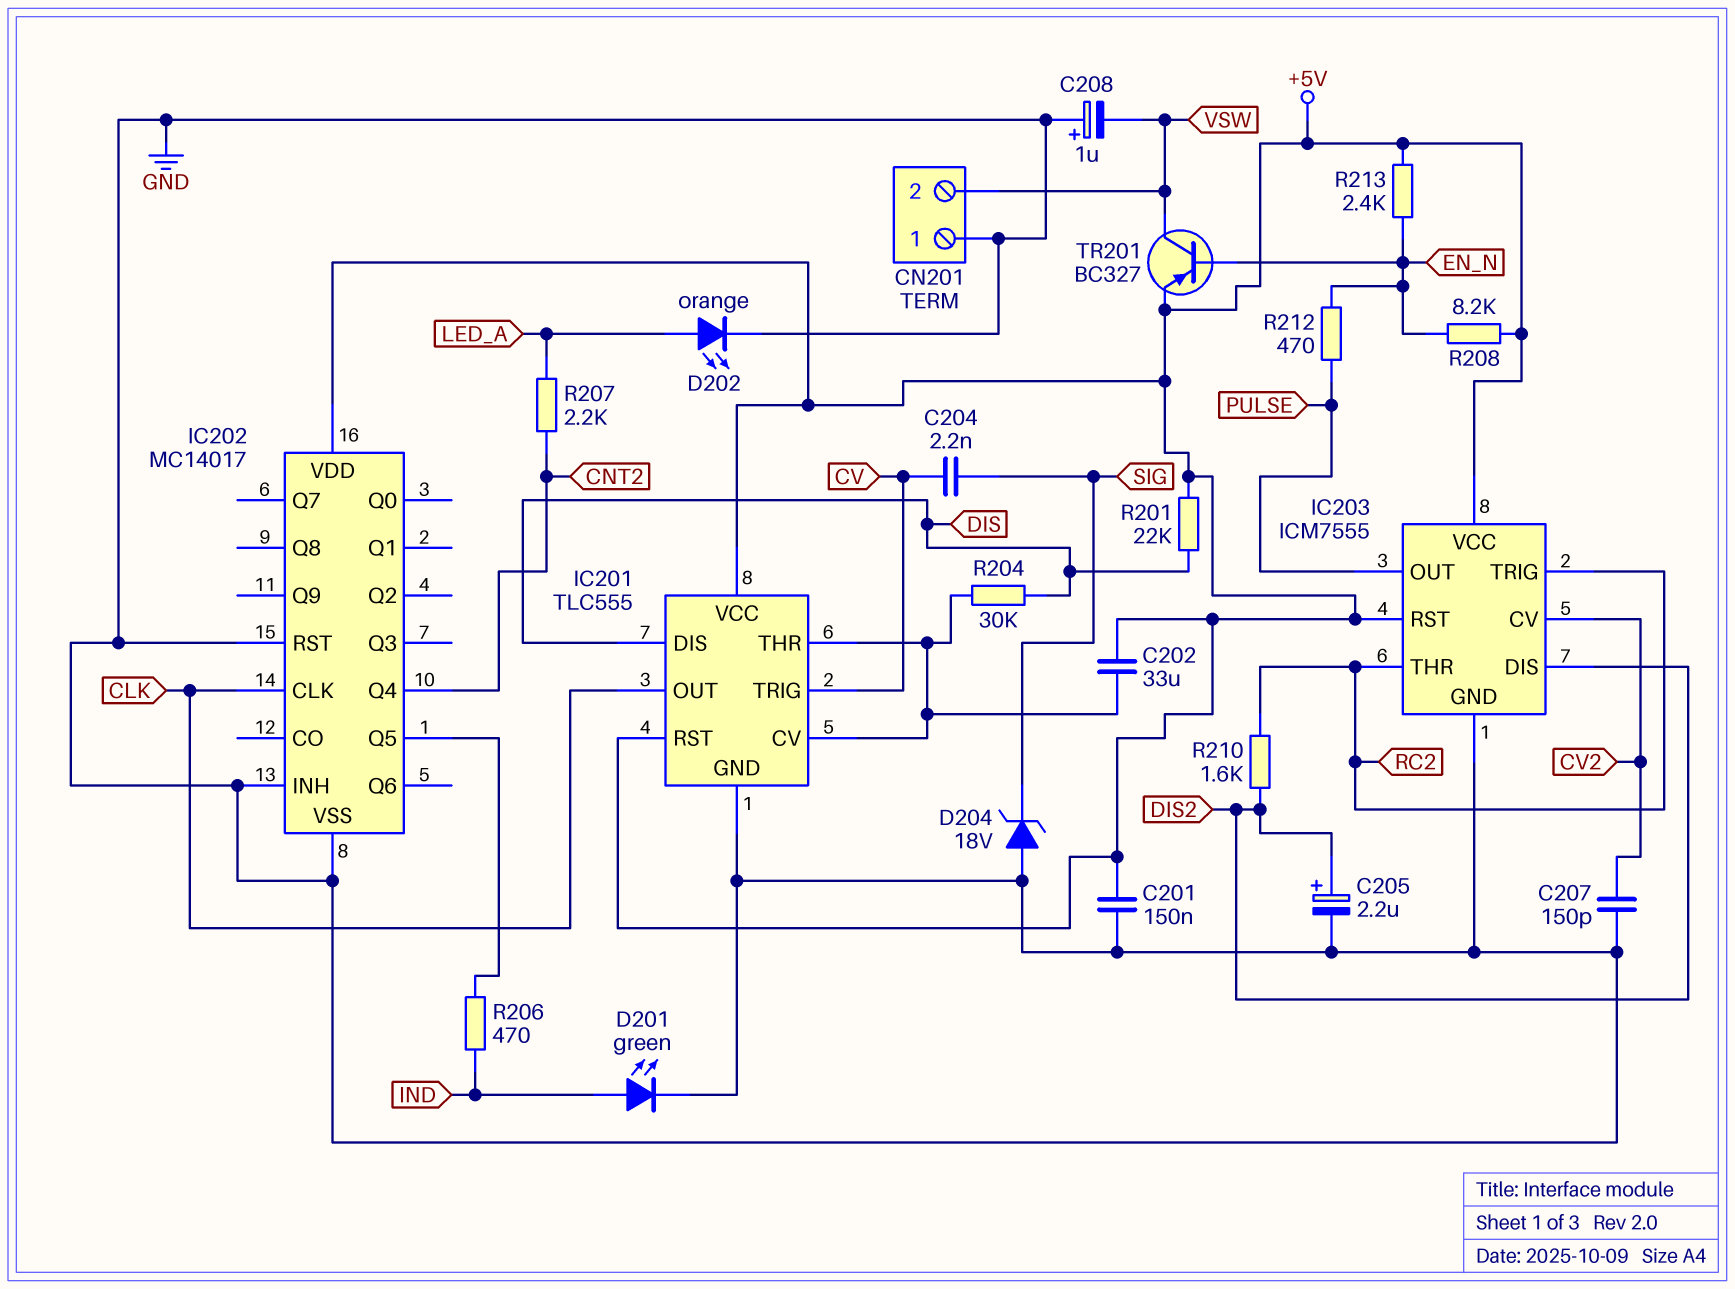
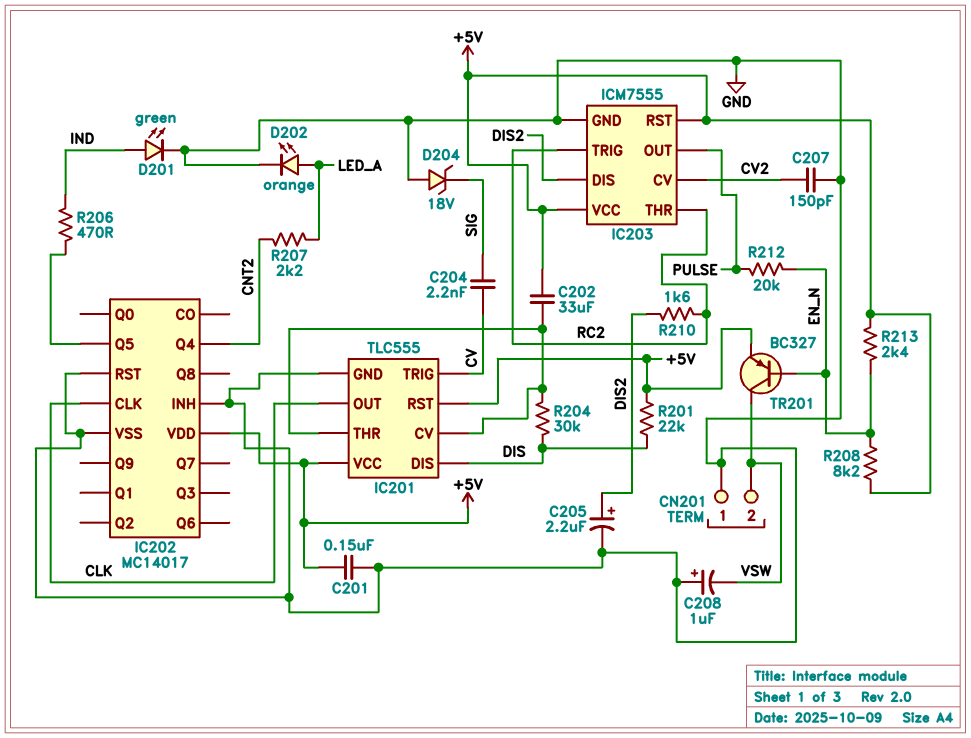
R212: 470 (EN_N, PULSE) -> 20k (EN_N, PULSE)

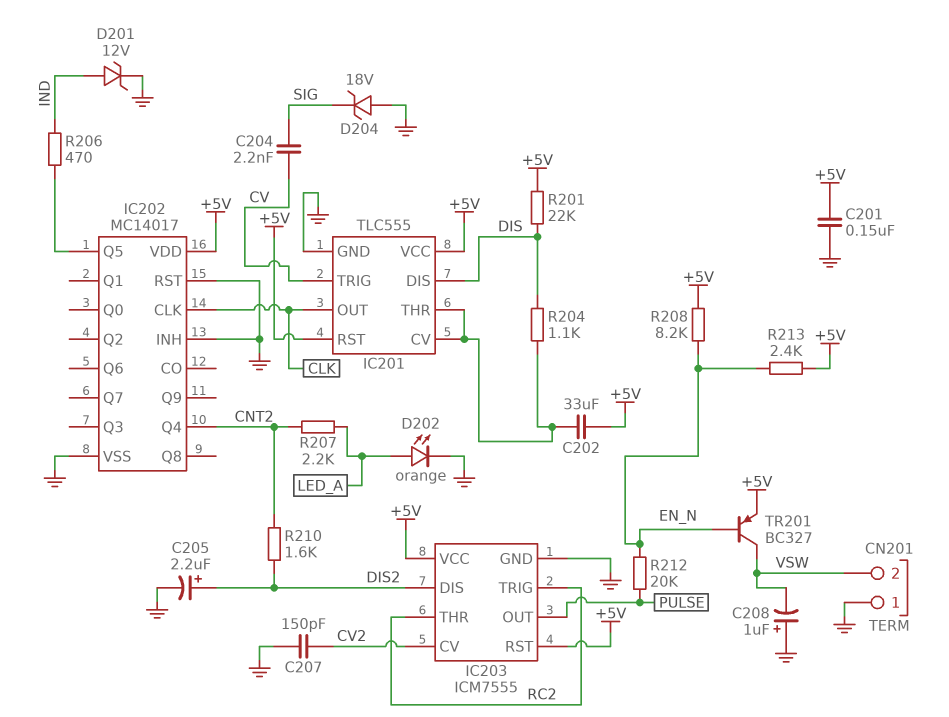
D201: LED green (A IND, K GND) -> zener 12V (A IND, K GND)
R204: 30k (DIS, IC201/CV) -> 1.1k (DIS, IC201/CV)
R210: 1.6k (DIS2, RC2) -> 1.6k (CNT2, DIS2)

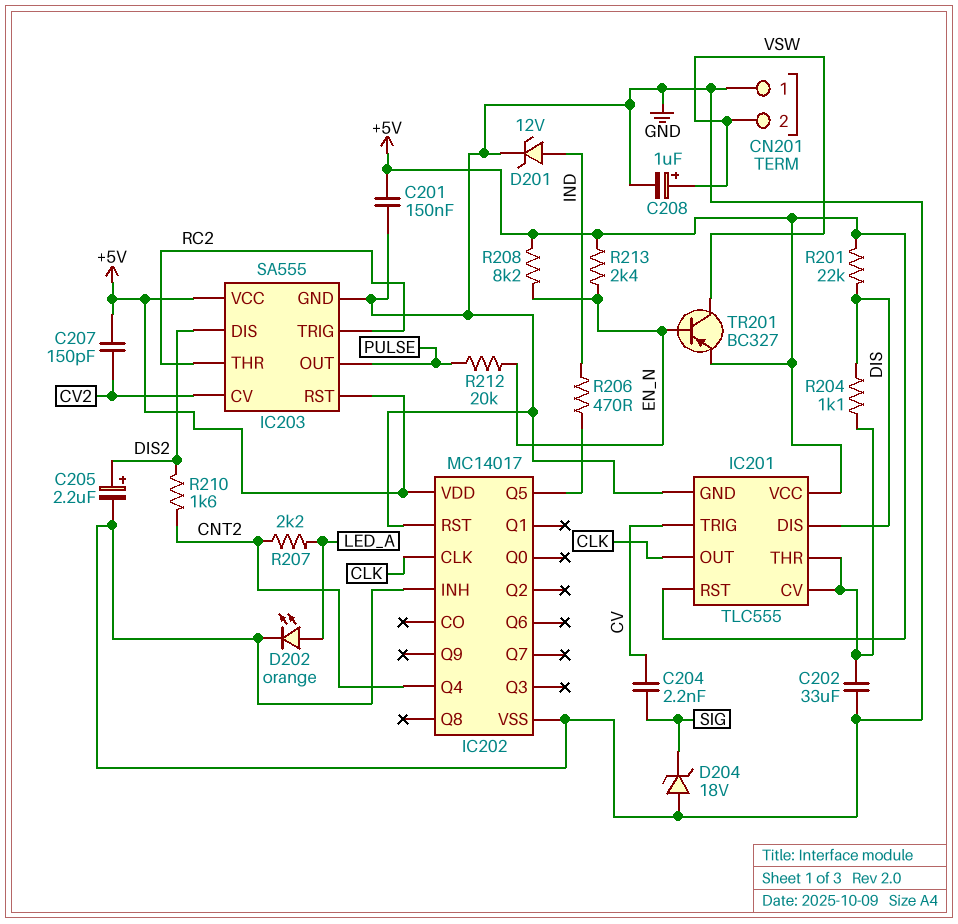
C202: 33uF (+5V, IC201/CV) -> 33uF (GND, IC201/CV)
C207: 150pF (CV2, GND) -> 150pF (+5V, CV2)
C208: 1uF (plus GND, minus VSW) -> 1uF (plus VSW, minus GND)
IC203: ICM7555 -> SA555

